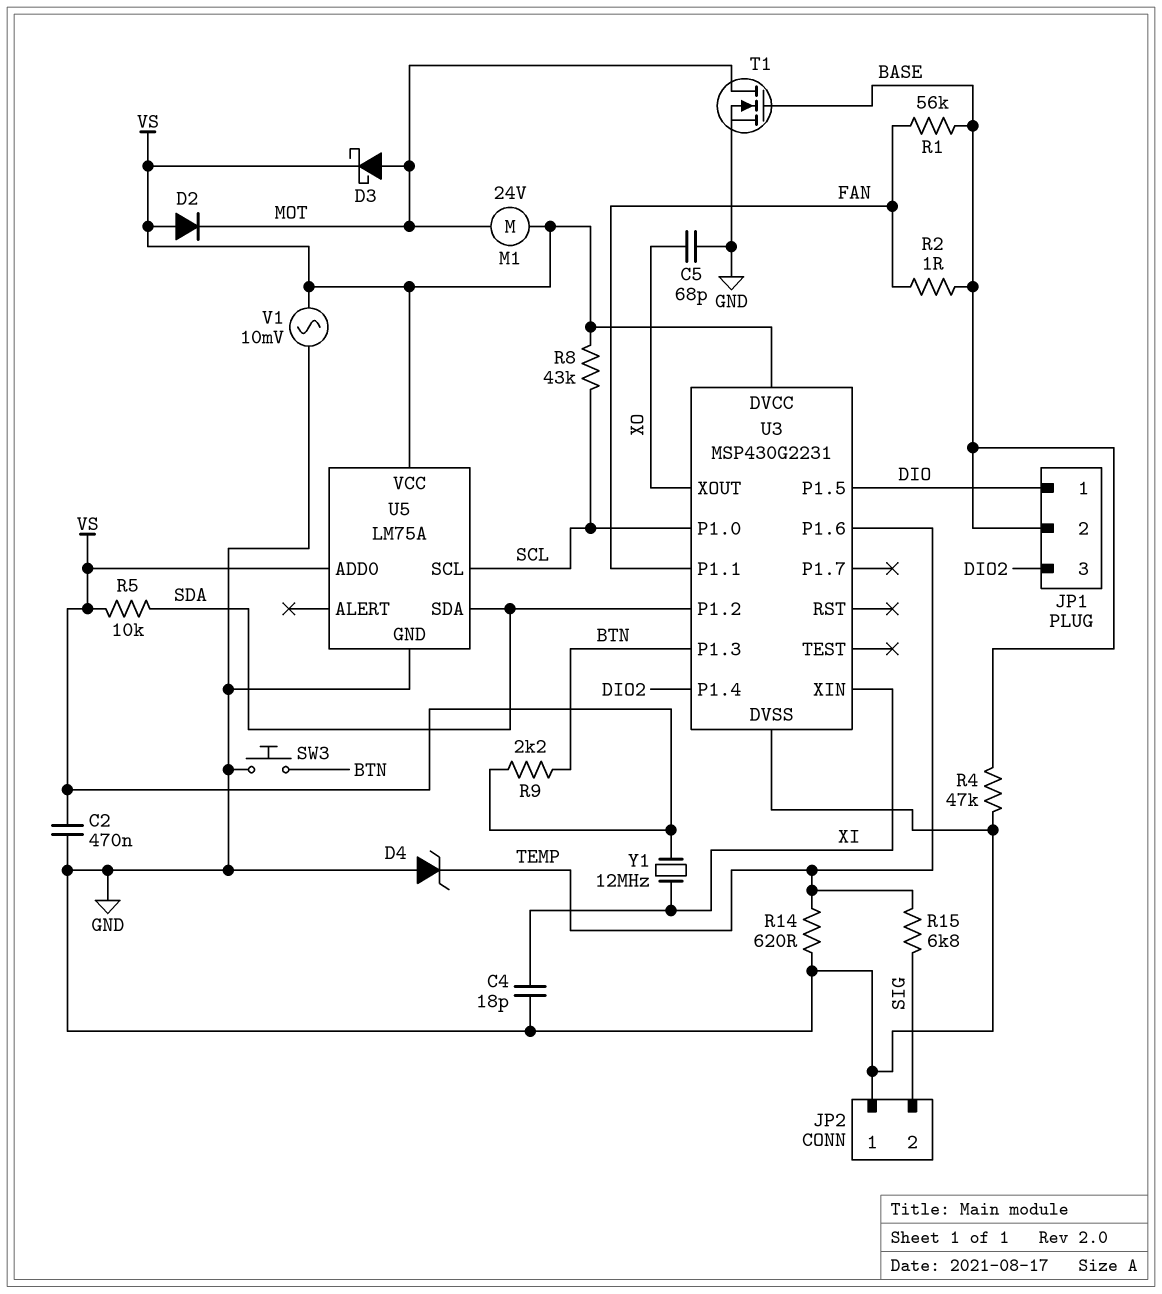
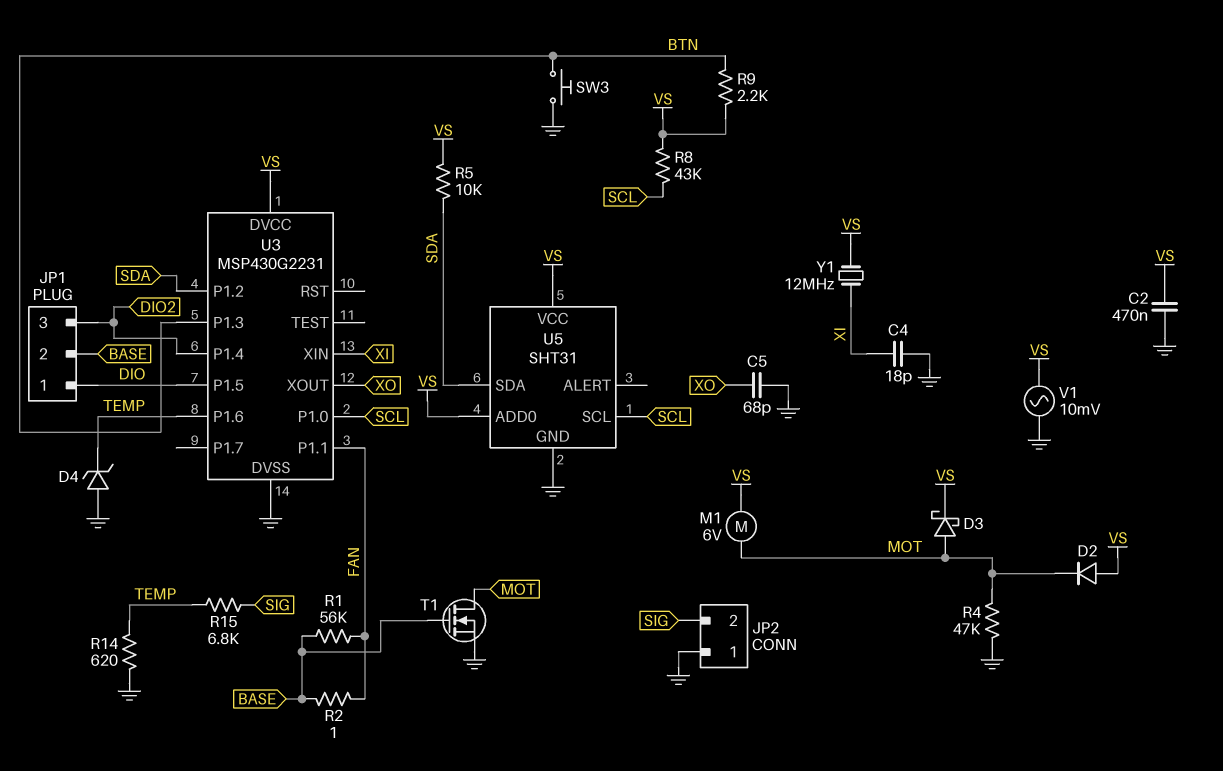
M1: motor 24V (MOT, VS) -> motor 6V (MOT, VS)
R4: 47k (BASE, GND) -> 47k (GND, MOT)
U5: LM75A -> SHT31

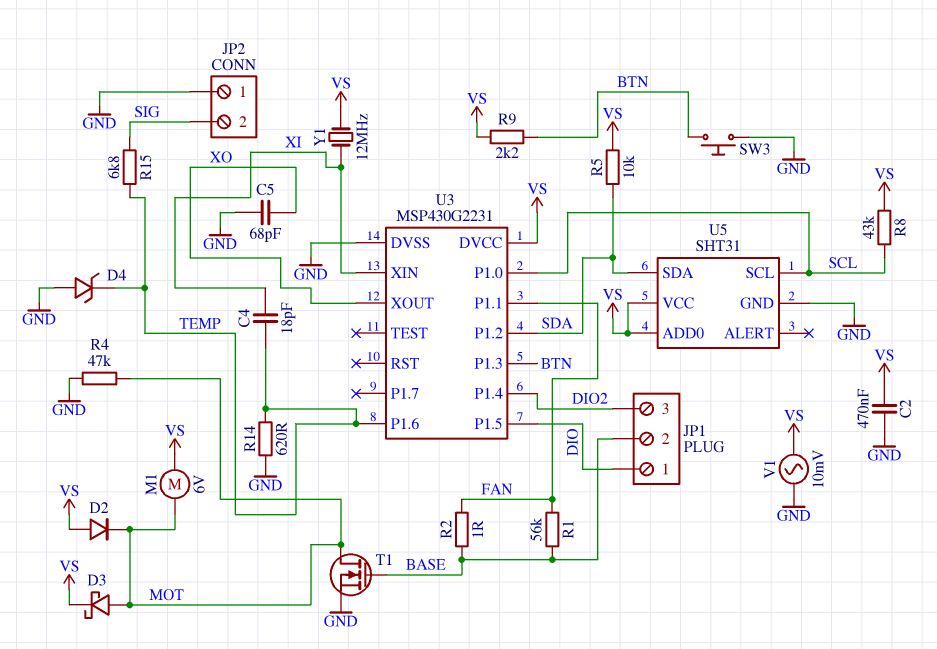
C4: 18pF (GND, XI) -> 18pF (TEMP, XI)

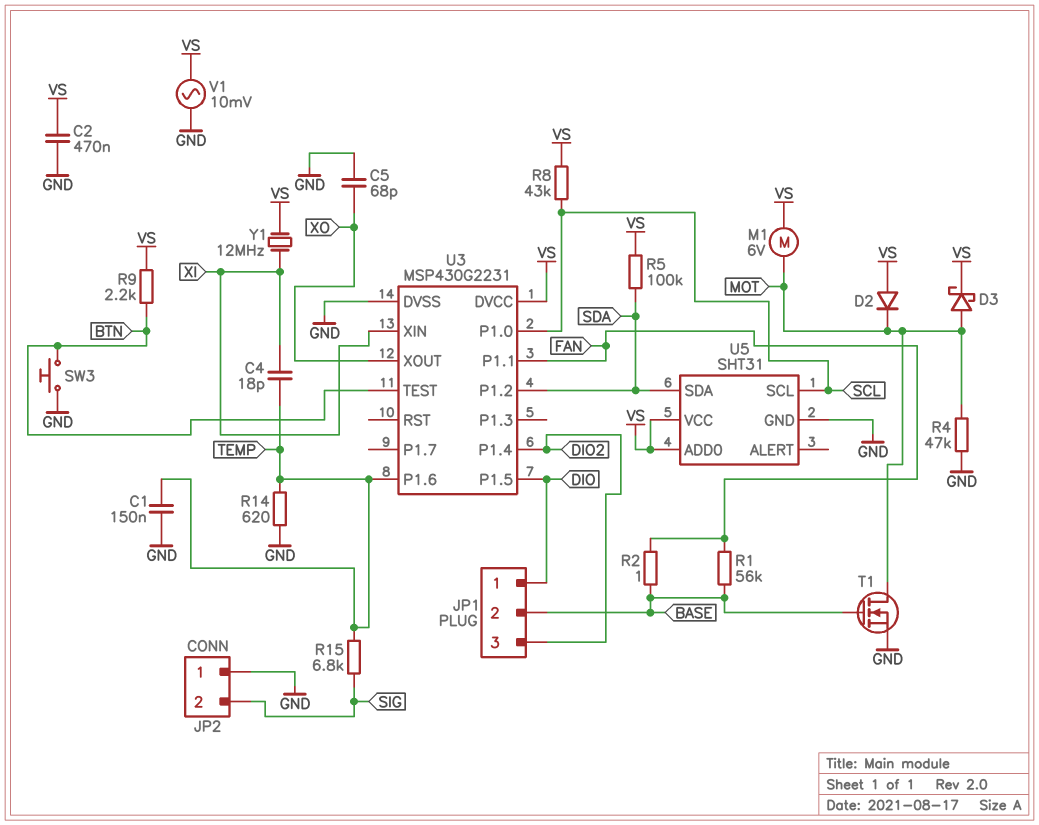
C1: none -> 150nF (GND, TEMP)
D4: zener (A GND, K TEMP) -> none
R5: 10k (SDA, VS) -> 100k (SDA, VS)
U3 pin P1.3: BTN -> none
U3 pin TEST: none -> BTN

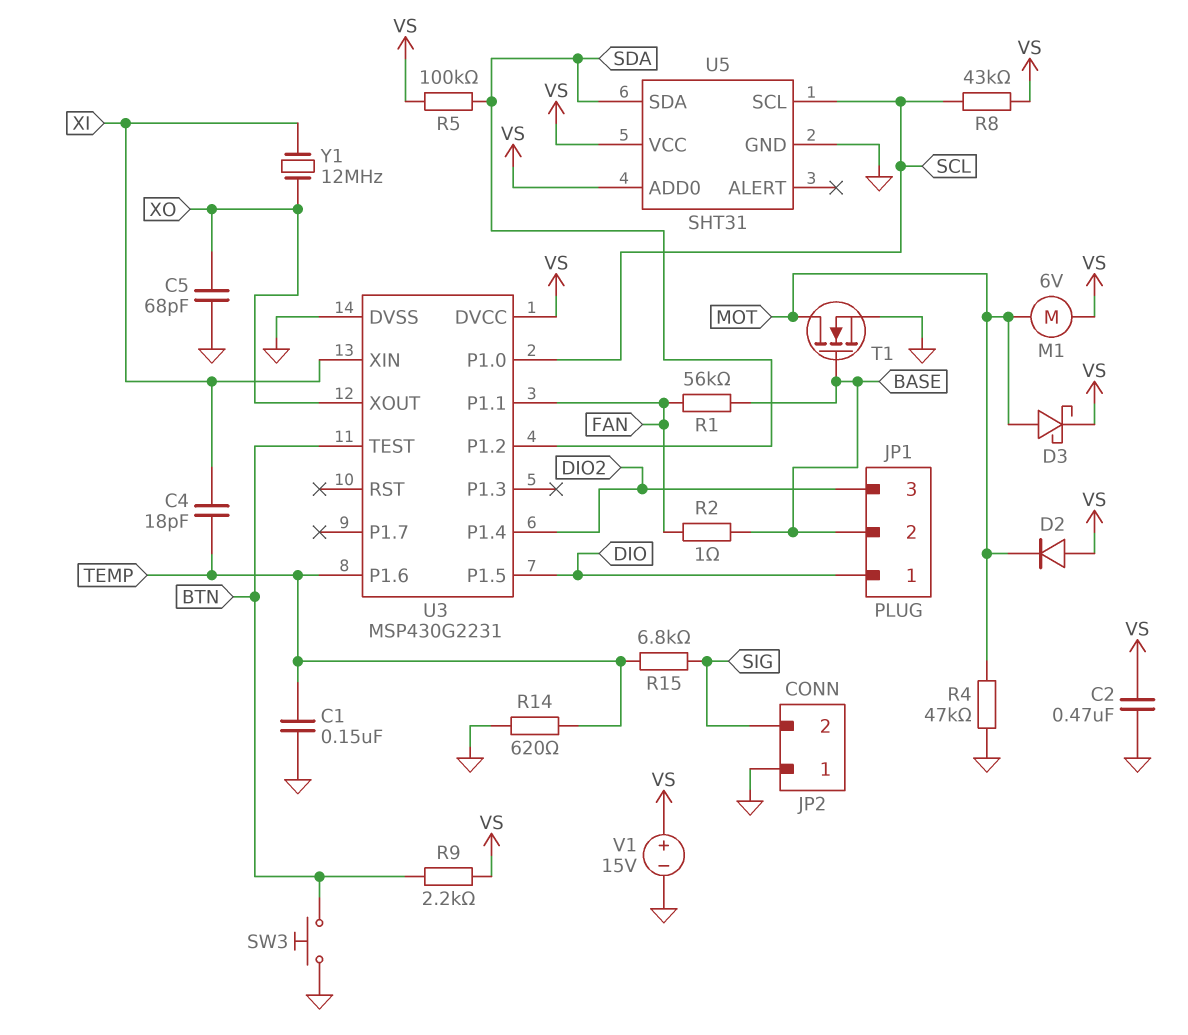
V1: AC 10mV (GND, VS) -> 15V (plus VS, minus GND)
Y1: 12MHz (VS, XI) -> 12MHz (XI, XO)

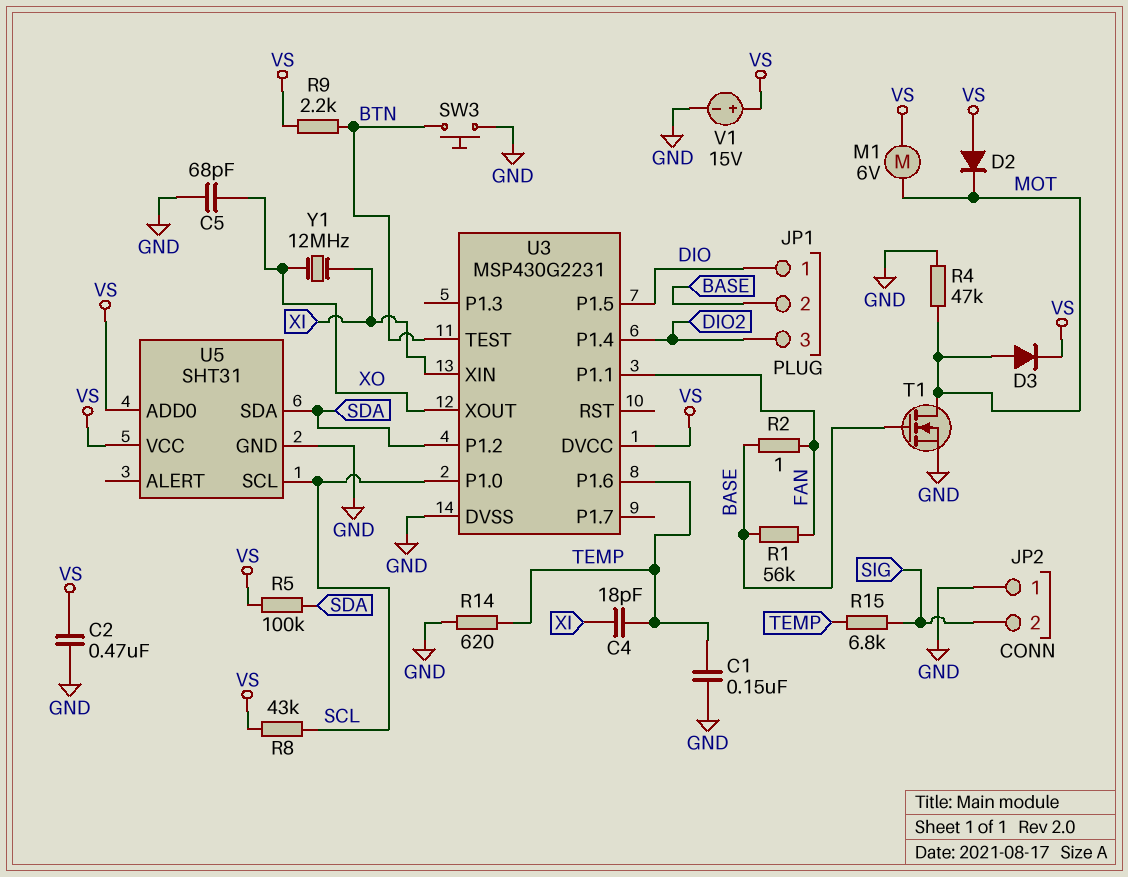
D3: schottky (A MOT, K VS) -> diode (A MOT, K VS)

